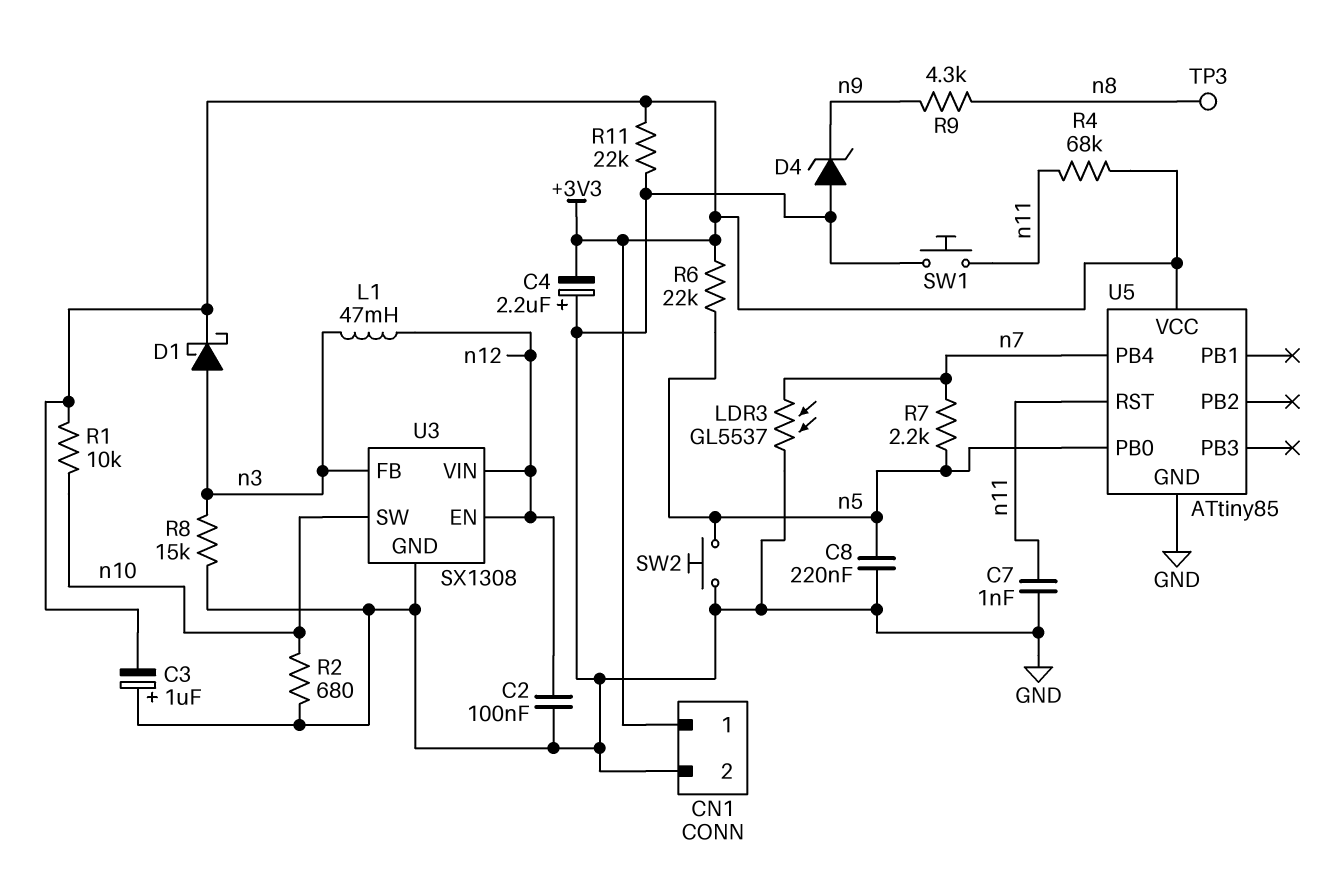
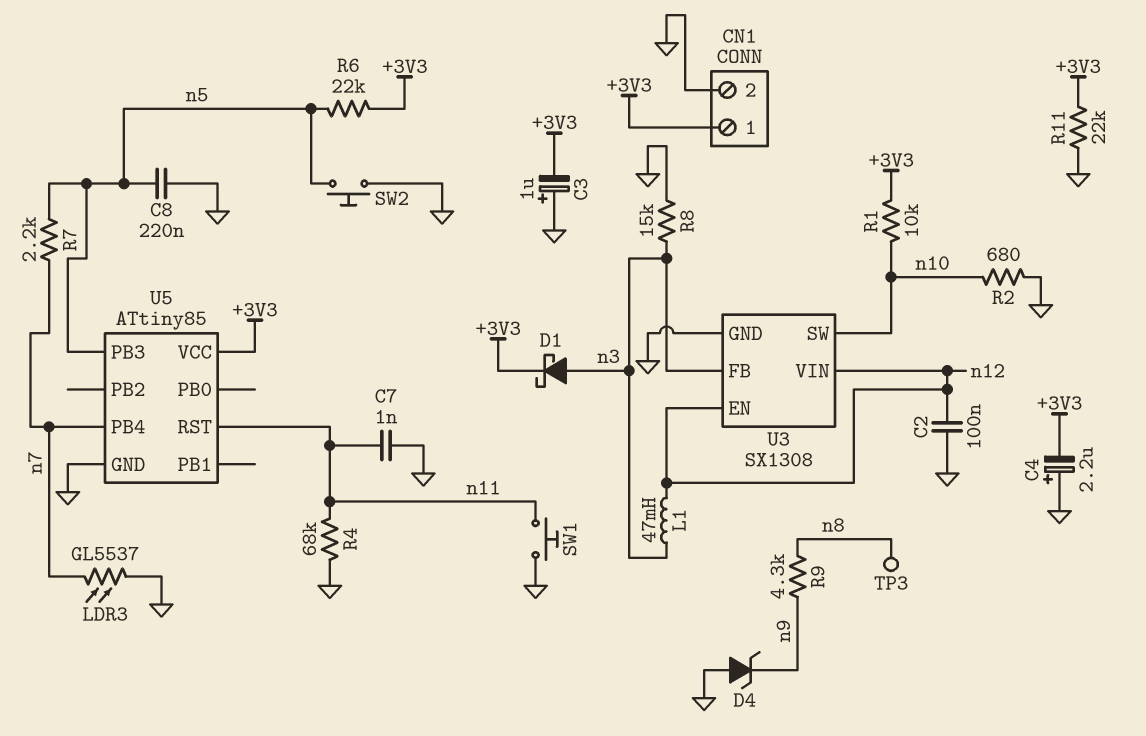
R4: 68k (+3V3, n11) -> 68k (GND, n11)
U5 pin PB0: n5 -> none
U5 pin PB3: none -> n5

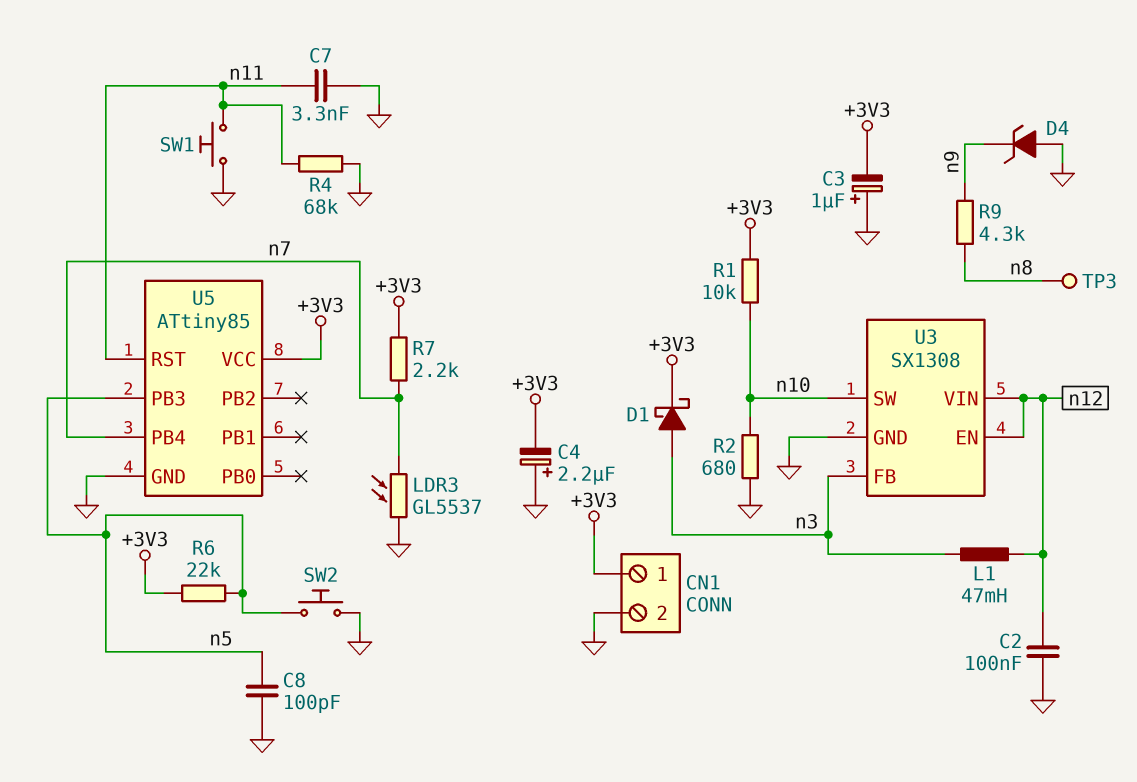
C7: 1nF (GND, n11) -> 3.3nF (GND, n11)
C8: 220nF (GND, n5) -> 100pF (GND, n5)
R7: 2.2k (n5, n7) -> 2.2k (+3V3, n7)
R8: 15k (GND, n3) -> none
R11: 22k (+3V3, GND) -> none

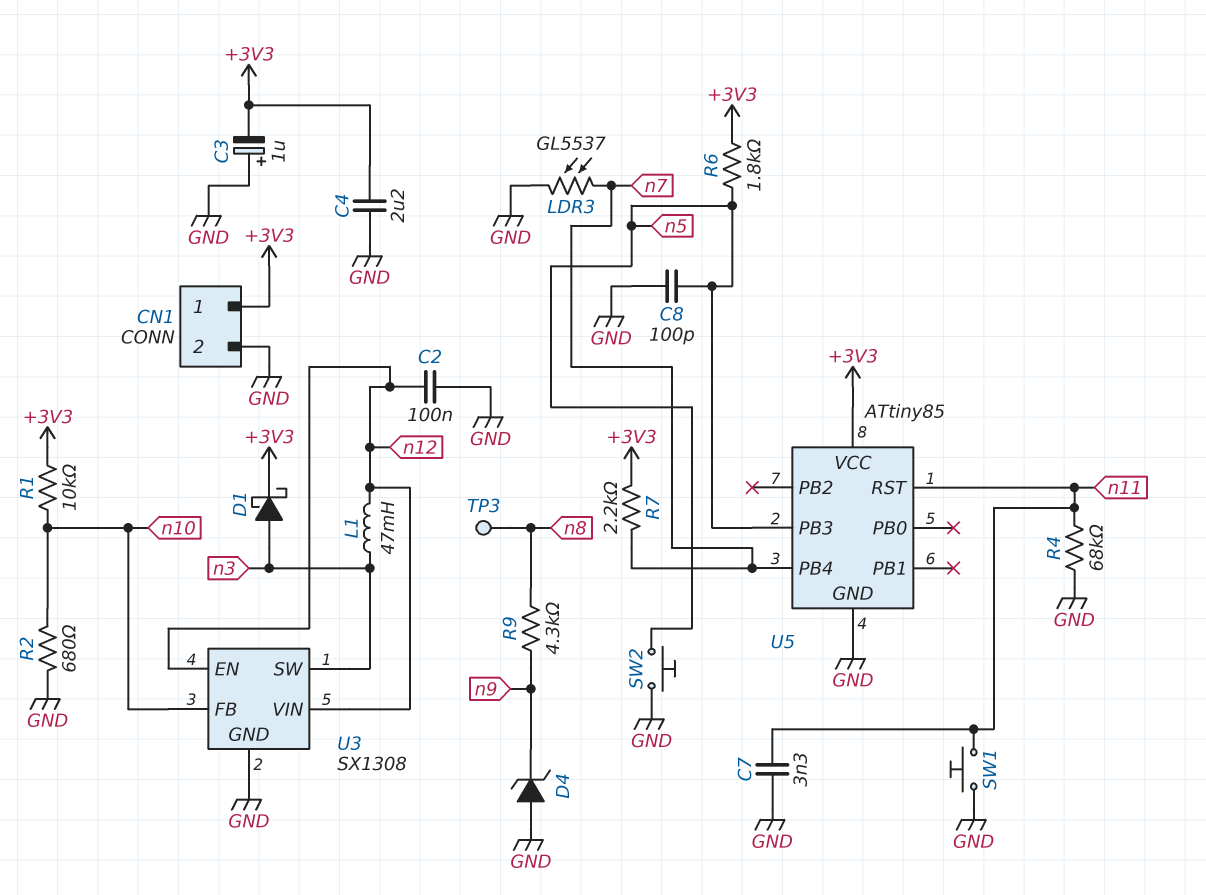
C4: 2.2uF (plus GND, minus +3V3) -> 2.2uF (+3V3, GND)
R6: 22k (+3V3, n5) -> 1.8k (+3V3, n5)
U3 pin FB: n3 -> n10
U3 pin SW: n10 -> n3

